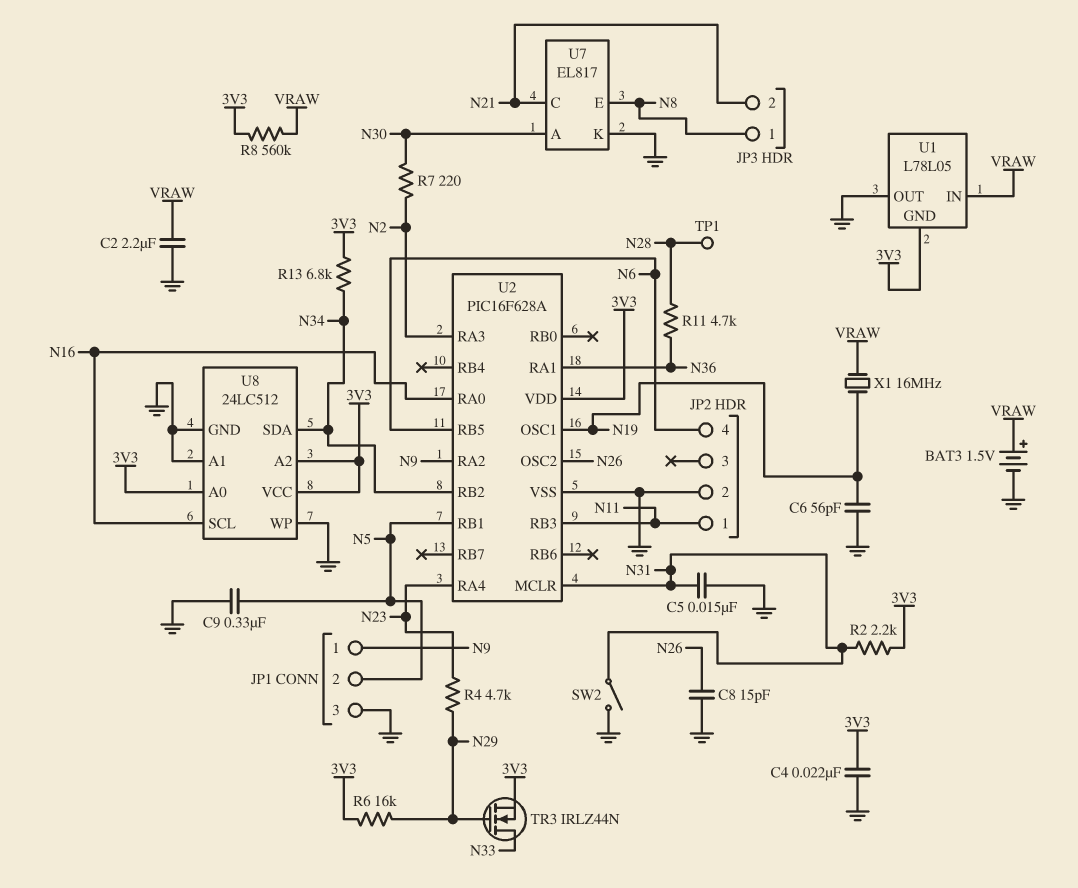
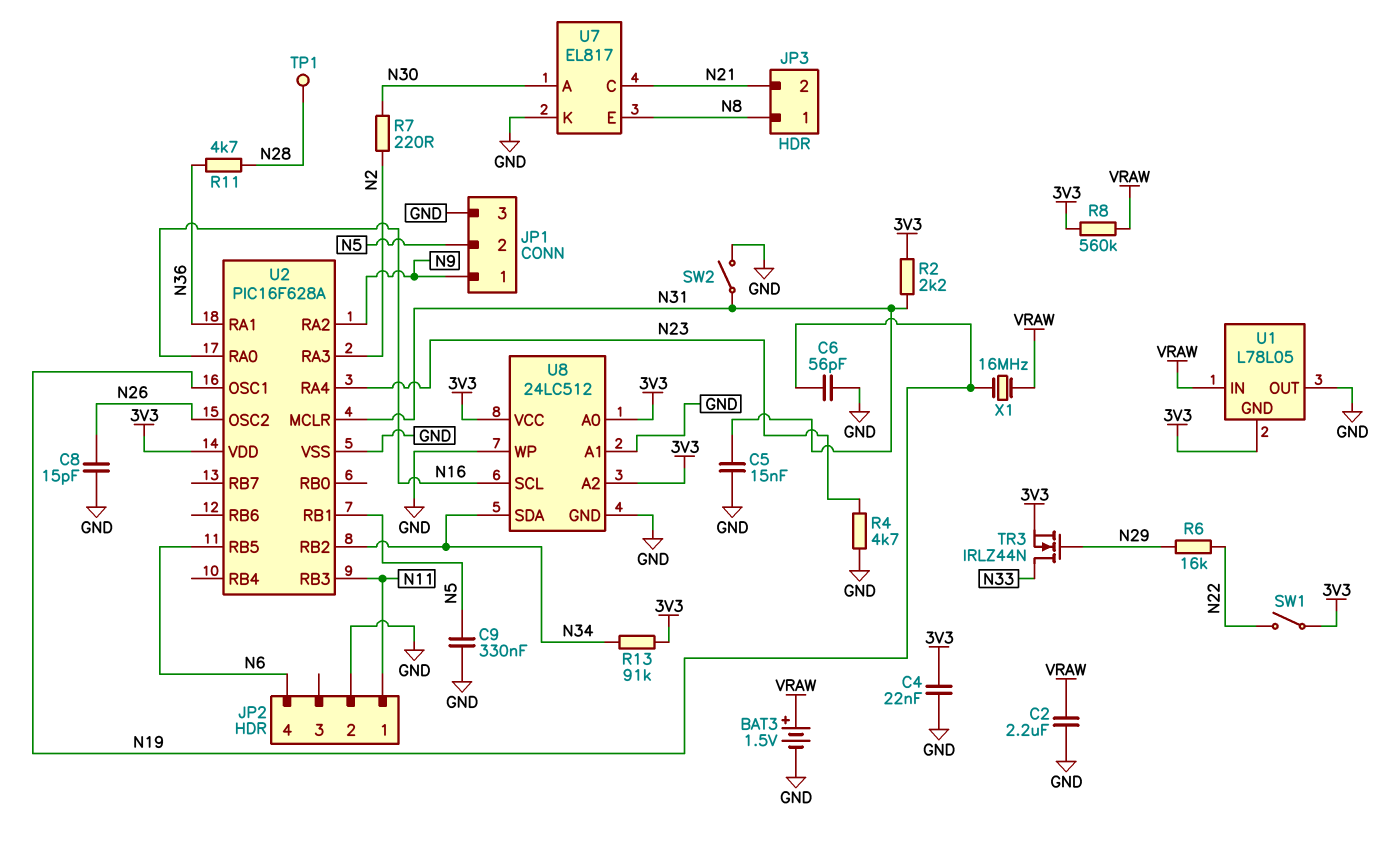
R4: 4.7k (N23, N29) -> 4.7k (GND, N23)
R6: 16k (3V3, N29) -> 16k (N22, N29)
R13: 6.8k (3V3, N34) -> 91k (3V3, N34)
SW1: none -> switch (3V3, N22)

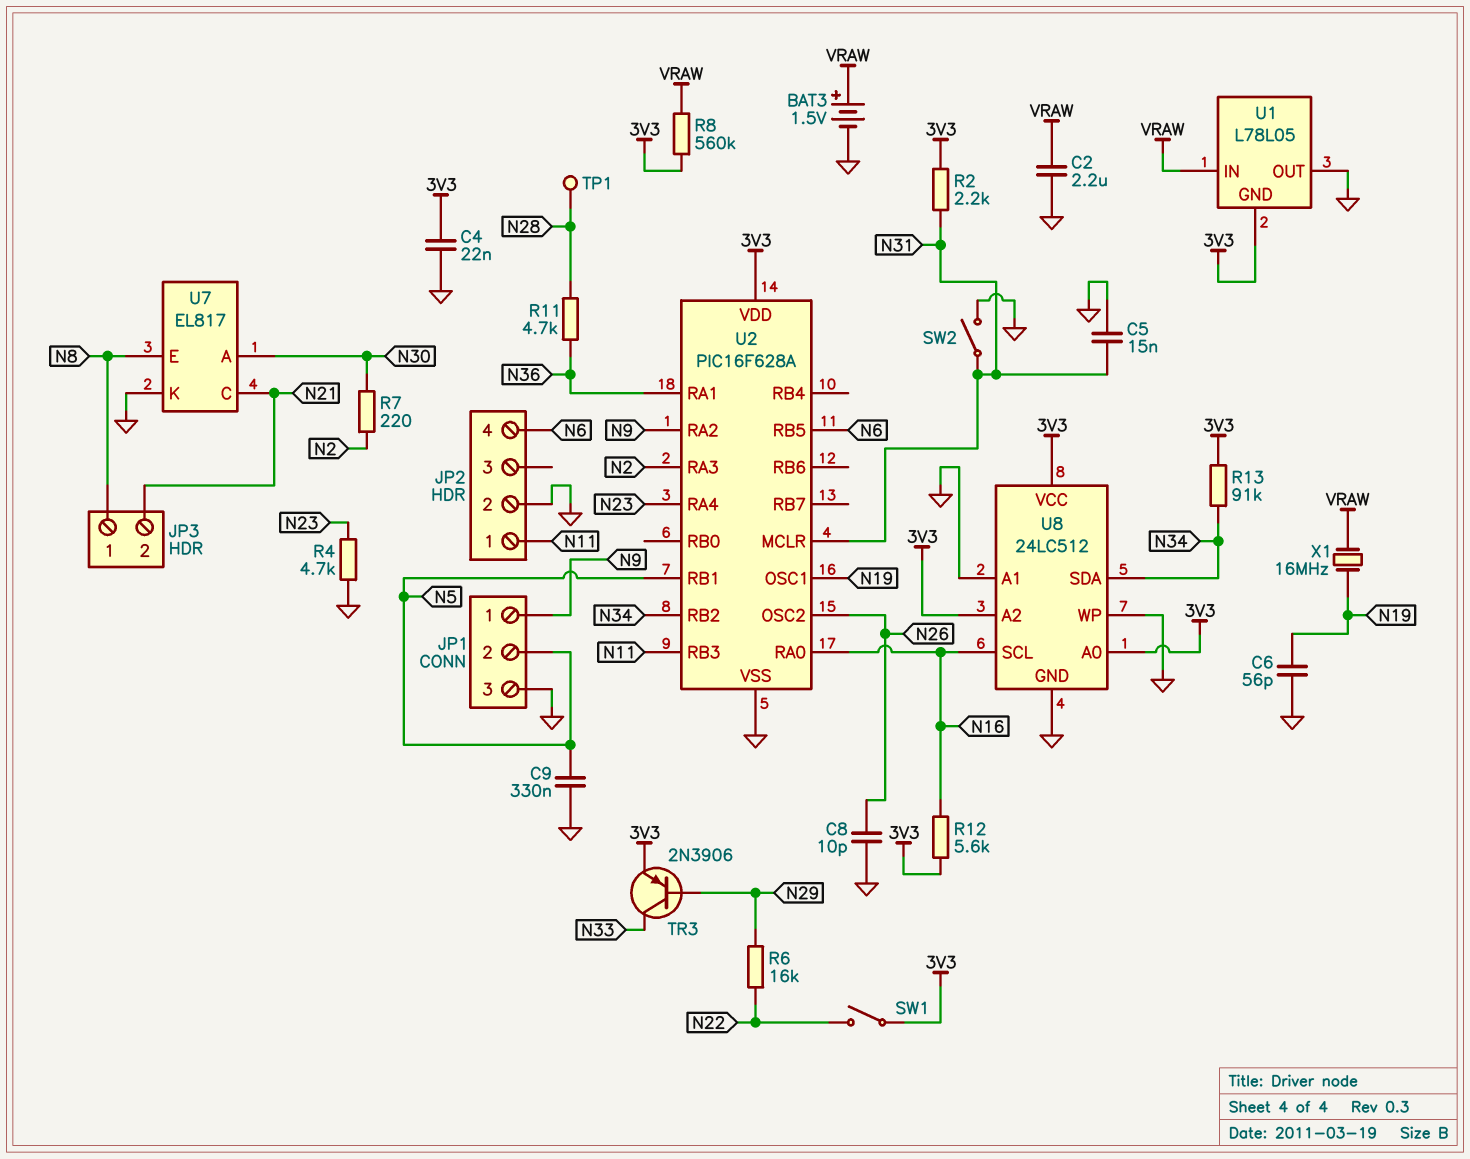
C8: 15pF (GND, N26) -> 10pF (GND, N26)
R12: none -> 5.6k (3V3, N16)
TR3: NMOS IRLZ44N (G N29, D N33, S 3V3) -> PNP 2N3906 (B N29, C N33, E 3V3)

